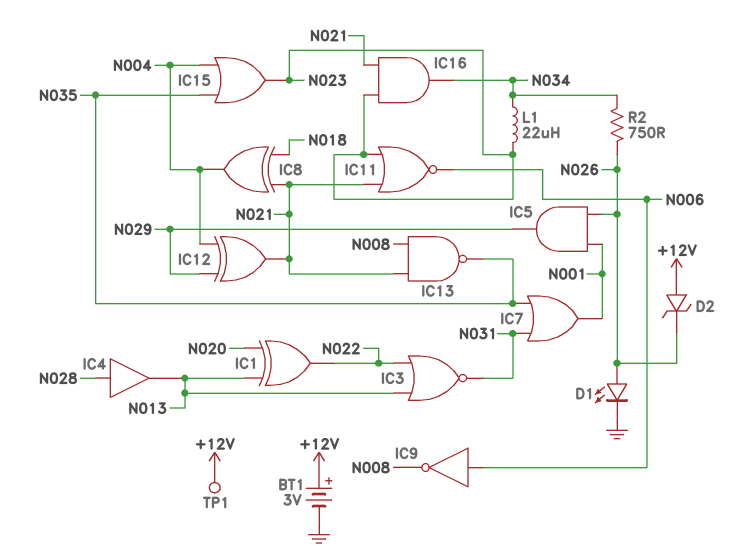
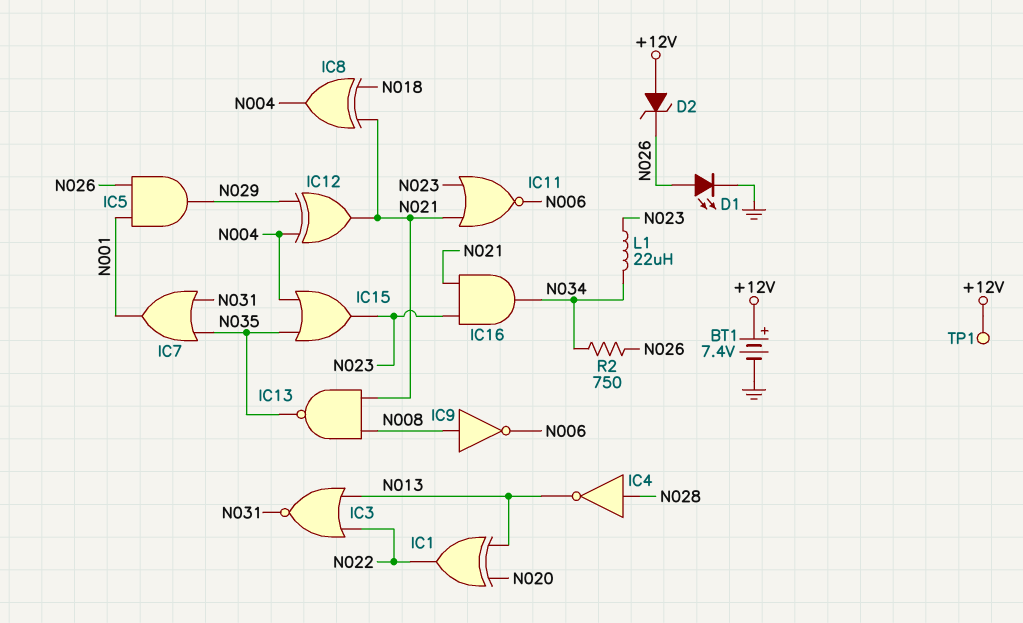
BT1: 3V (plus +12V, minus GND) -> 7.4V (plus +12V, minus GND)
IC4: buffer (in N028, out N013) -> NOT (in N028, out N013)
IC9: NOT (in N006, out N008) -> NOT (in N008, out N006)

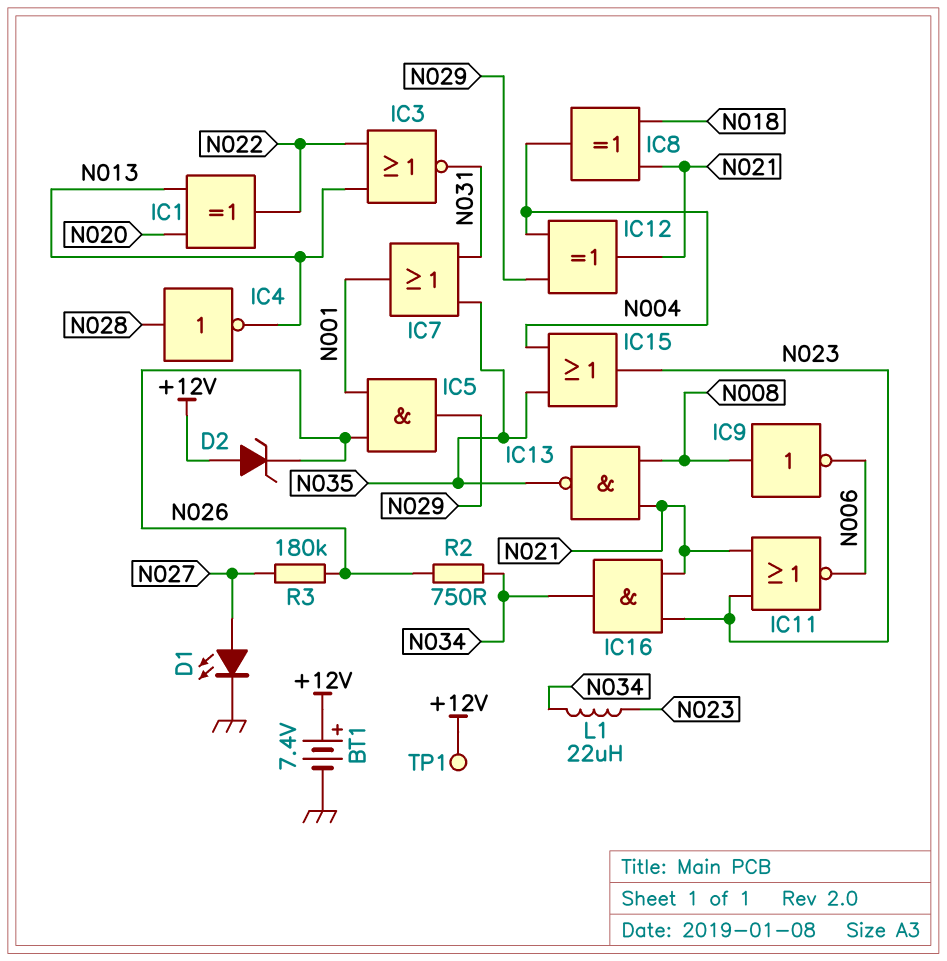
D1: LED (A N026, K GND) -> LED (A N027, K GND)
R3: none -> 180k (N026, N027)

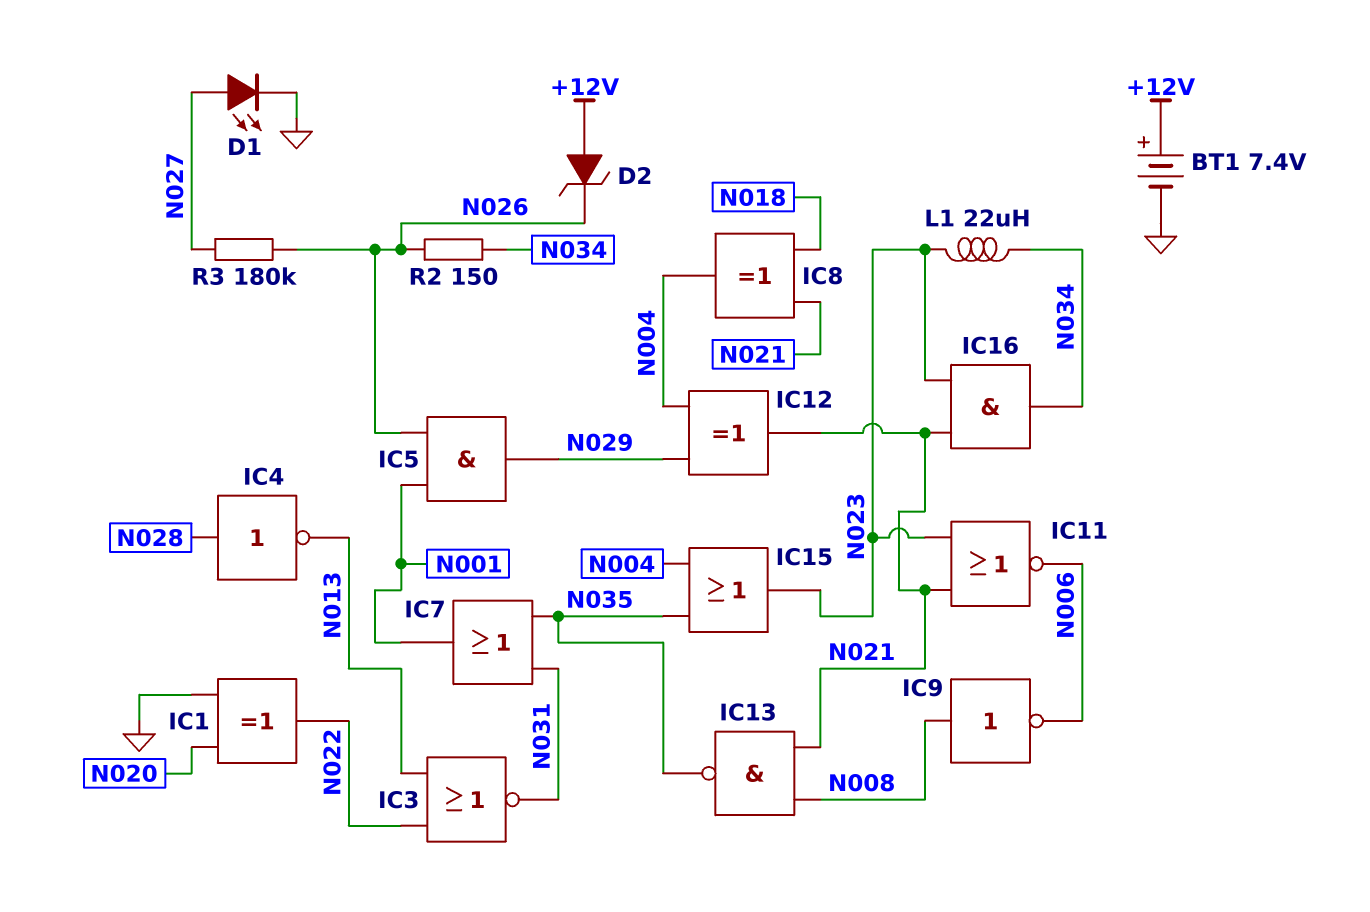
IC1: XOR (in N013, in N020, out N022) -> XOR (in GND, in N020, out N022)
R2: 750 (N026, N034) -> 150 (N026, N034)
TP1: test point (+12V) -> none

